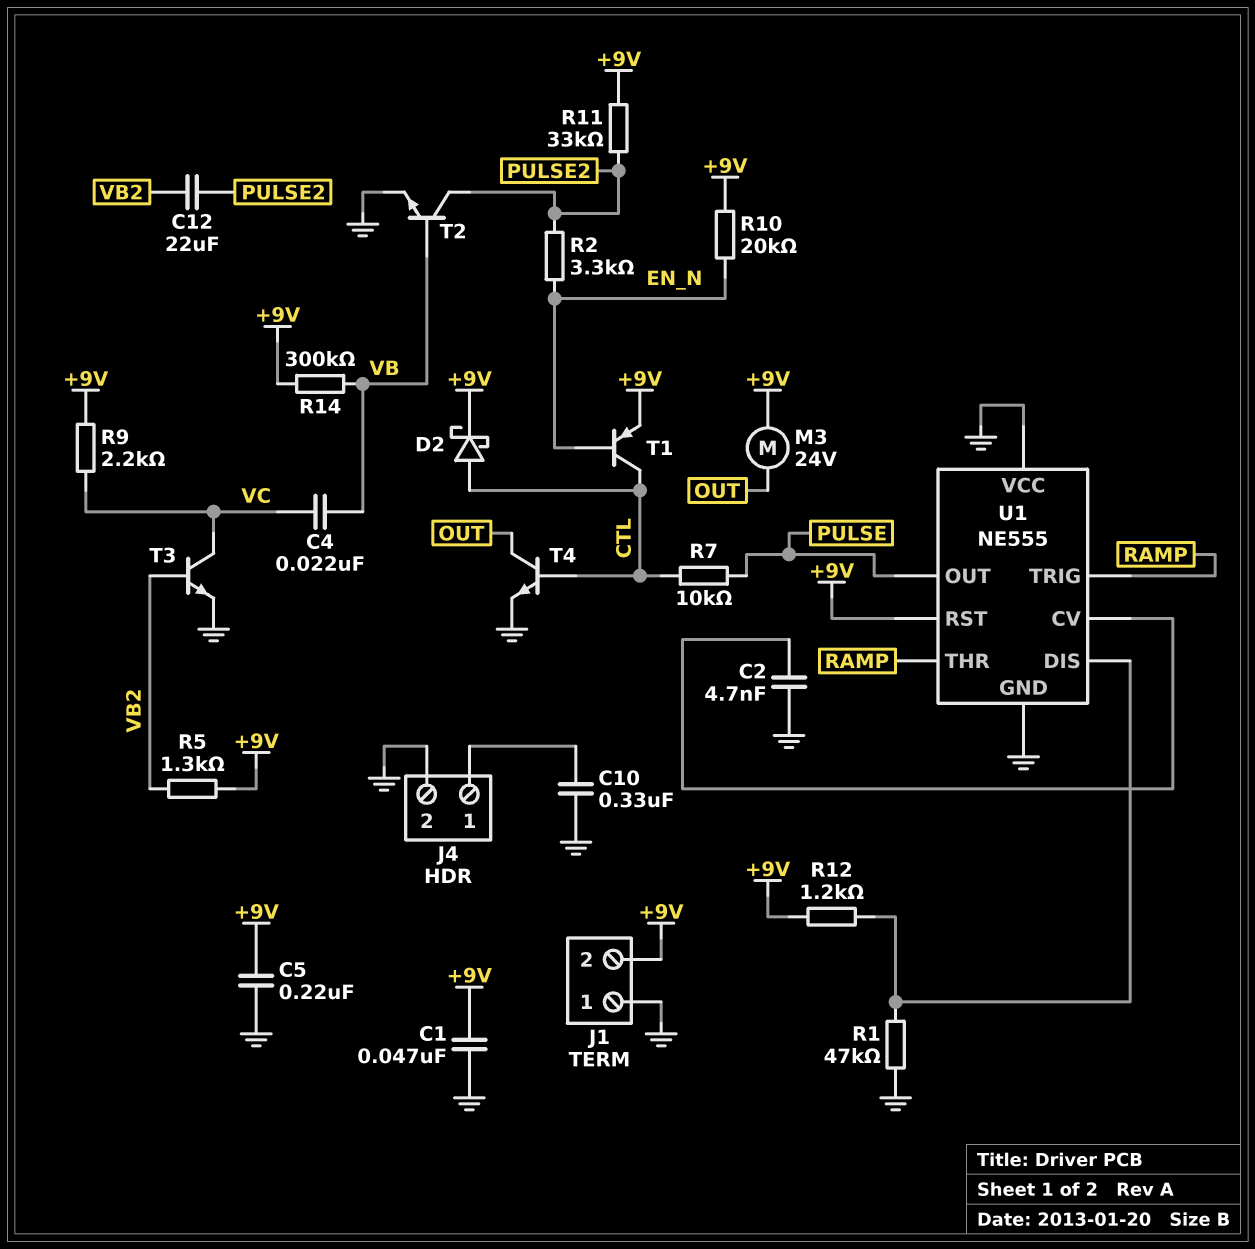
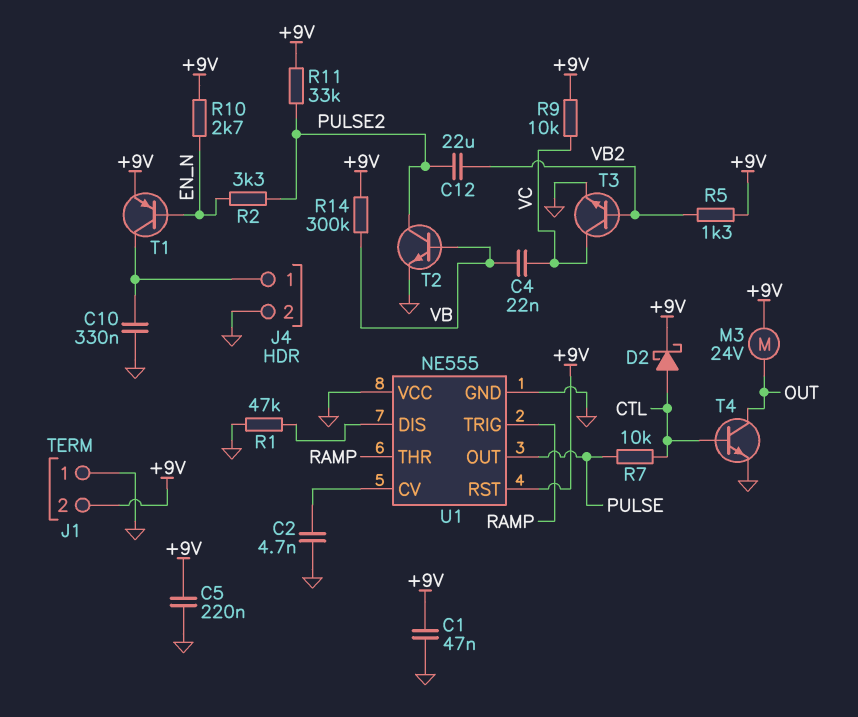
R9: 2.2k (+9V, VC) -> 10k (+9V, VC)
R10: 20k (+9V, EN_N) -> 2.7k (+9V, EN_N)
R12: 1.2k (+9V, U1/DIS) -> none
T1: PNP (B EN_N, C CTL, E +9V) -> PNP (B EN_N, C J4/1, E +9V)

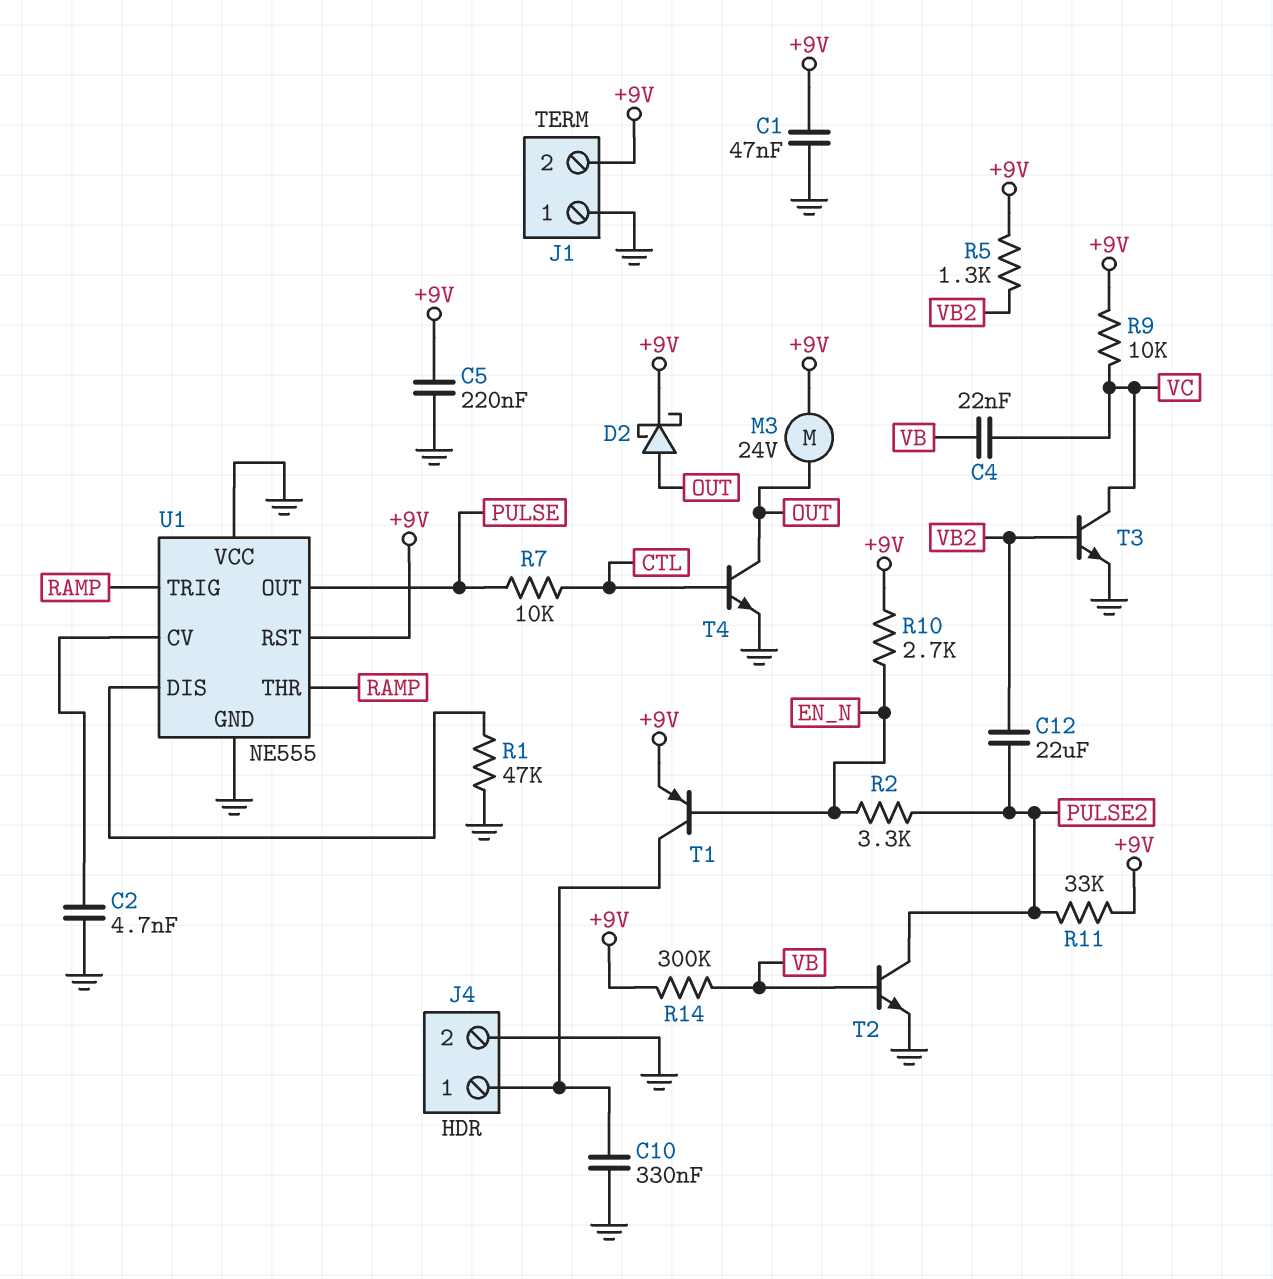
D2: schottky (A CTL, K +9V) -> schottky (A OUT, K +9V)

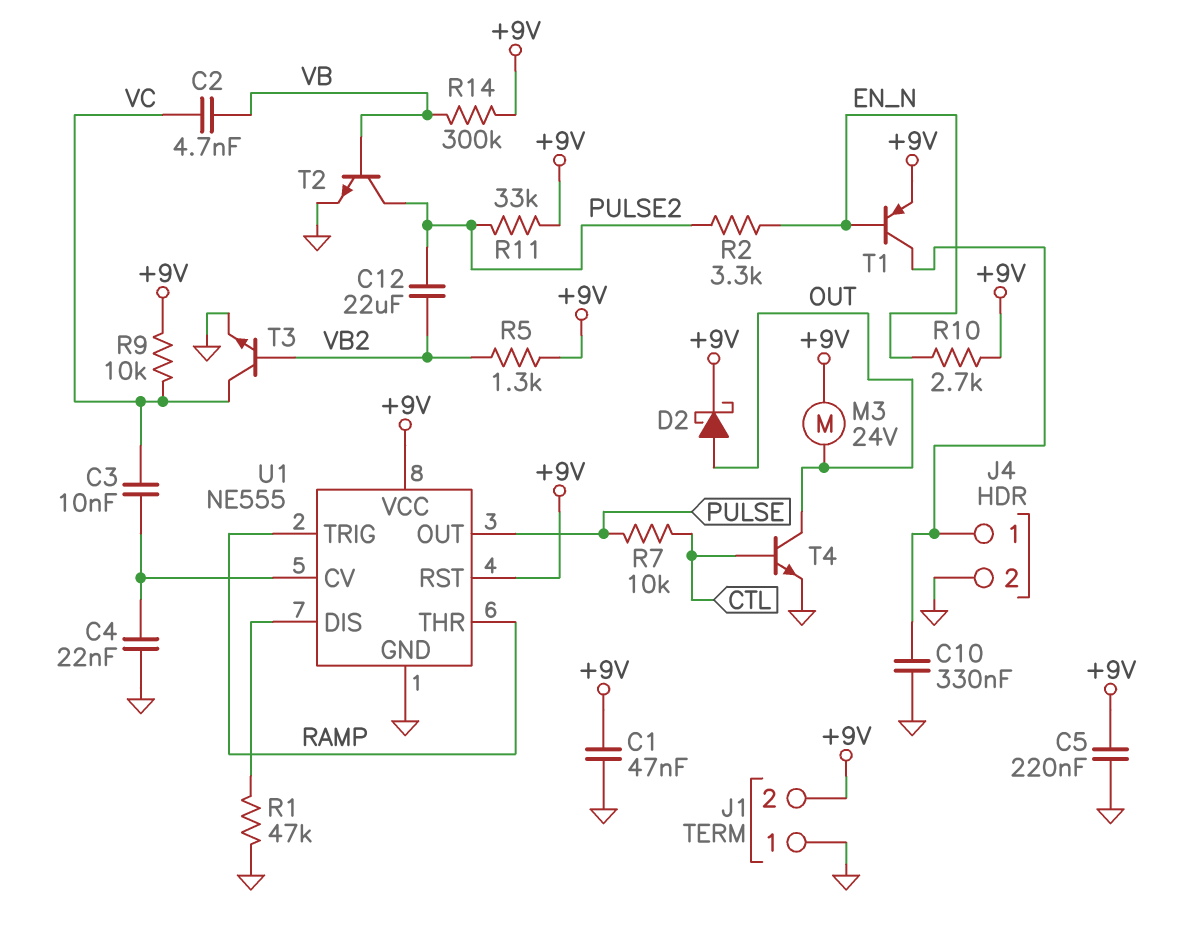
C2: 4.7nF (GND, U1/CV) -> 4.7nF (VB, VC)
C3: none -> 10nF (U1/CV, VC)
C4: 22nF (VB, VC) -> 22nF (GND, U1/CV)
U1 pin VCC: GND -> +9V

